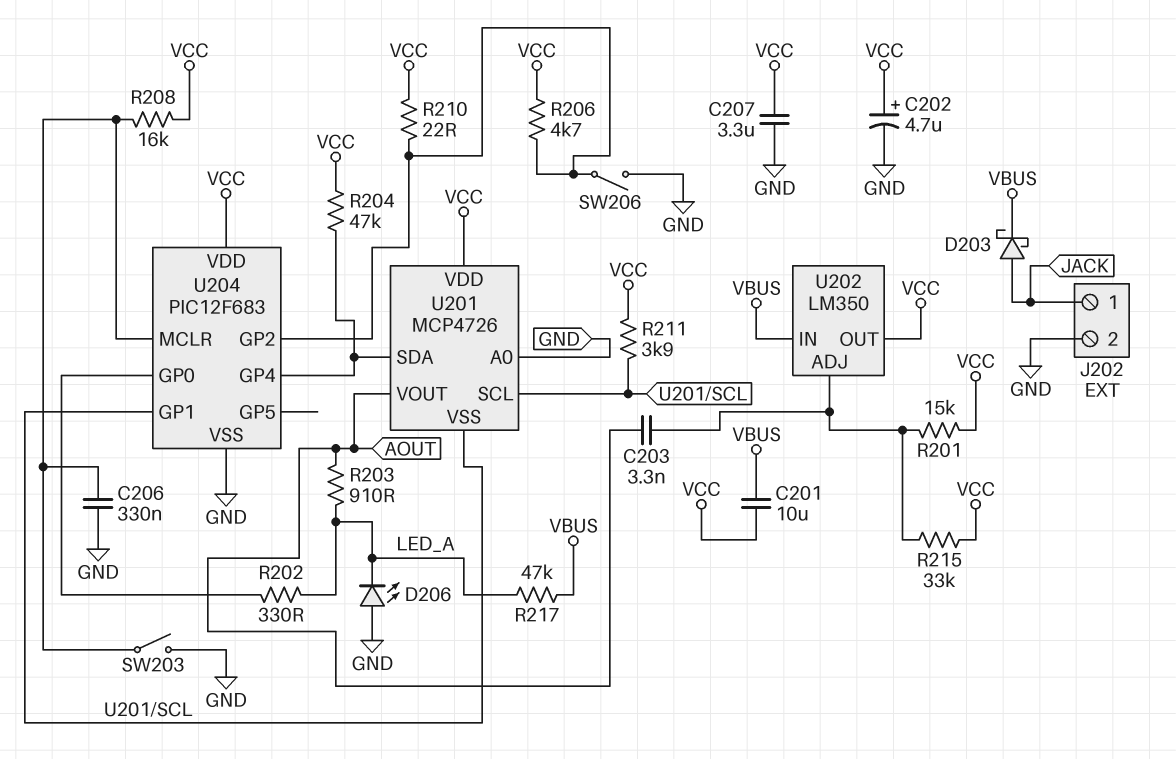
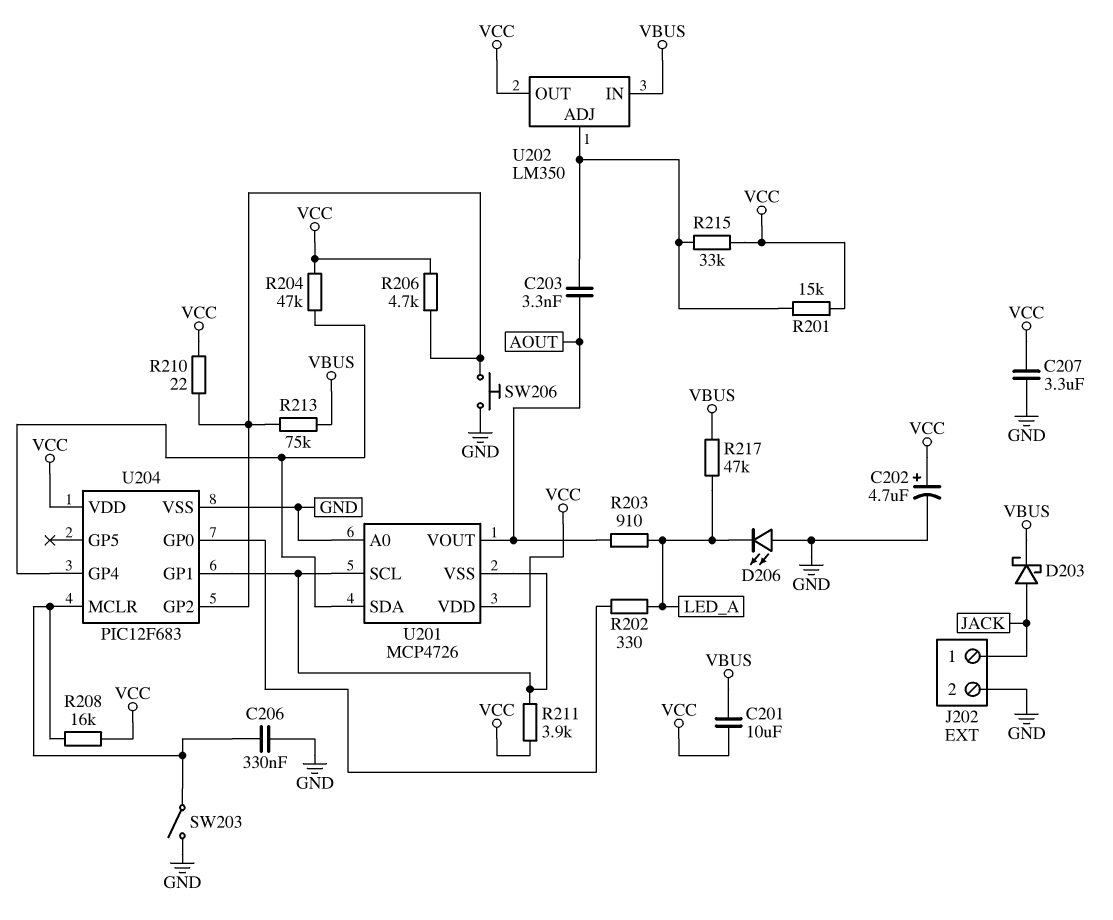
R213: none -> 75k (U204/GP2, VBUS)
SW206: switch (GND, U204/GP2) -> button (GND, U204/GP2)

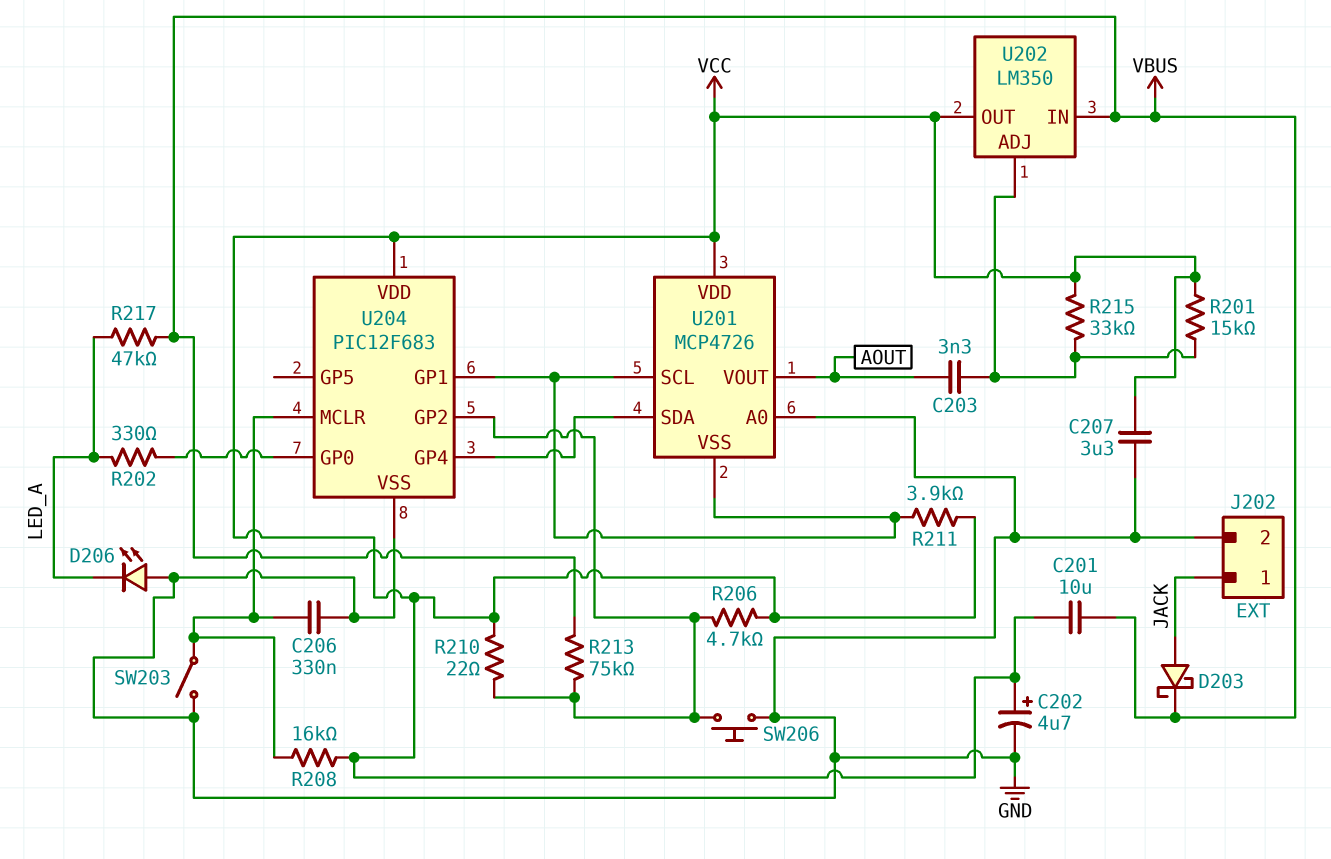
R203: 910 (AOUT, LED_A) -> none
R204: 47k (U201/SDA, VCC) -> none

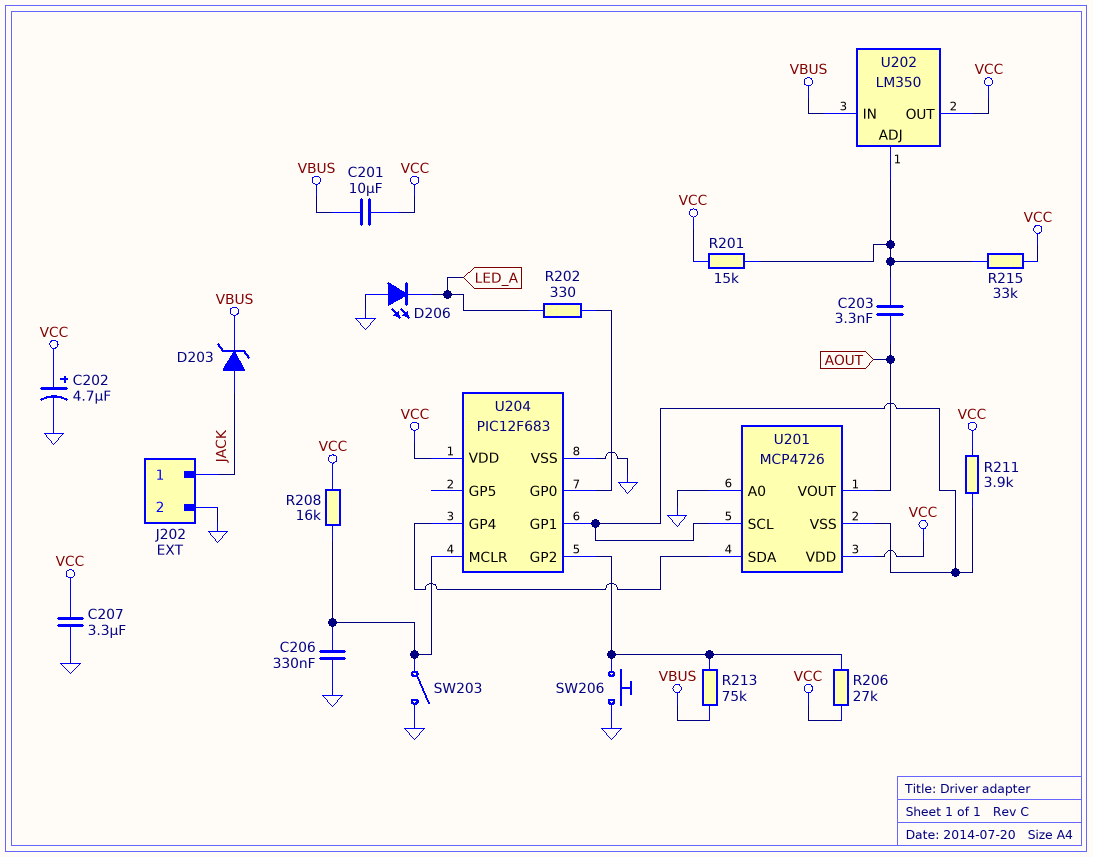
D203: schottky (A JACK, K VBUS) -> zener (A JACK, K VBUS)
R206: 4.7k (U204/GP2, VCC) -> 27k (U204/GP2, VCC)
R210: 22 (U204/GP2, VCC) -> none
R217: 47k (LED_A, VBUS) -> none

